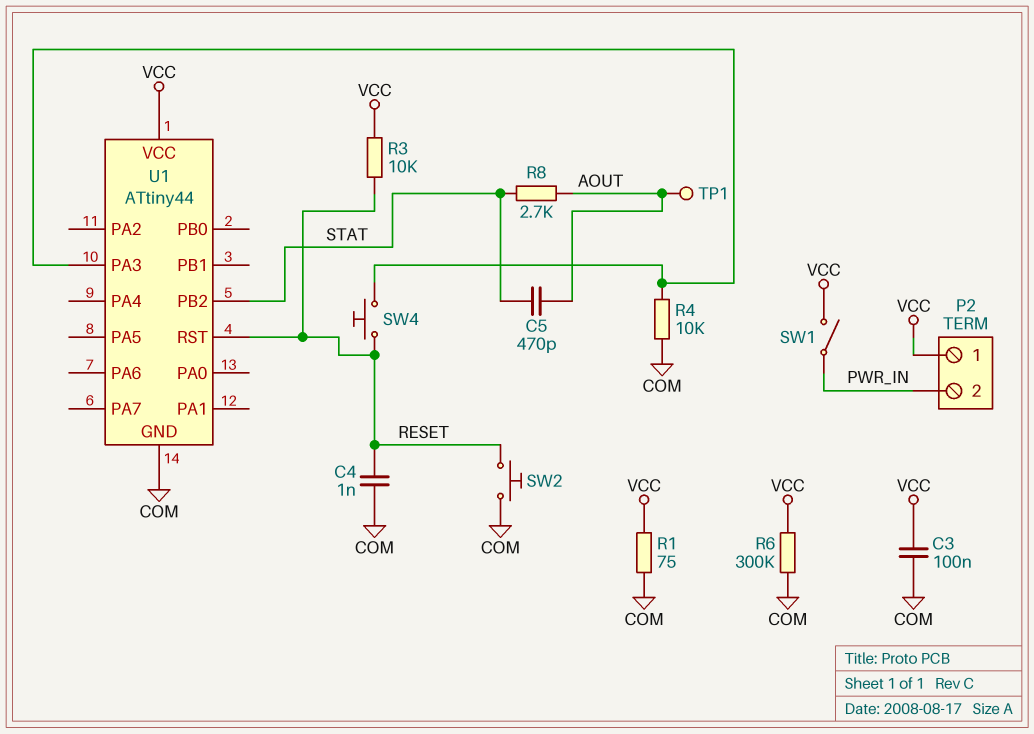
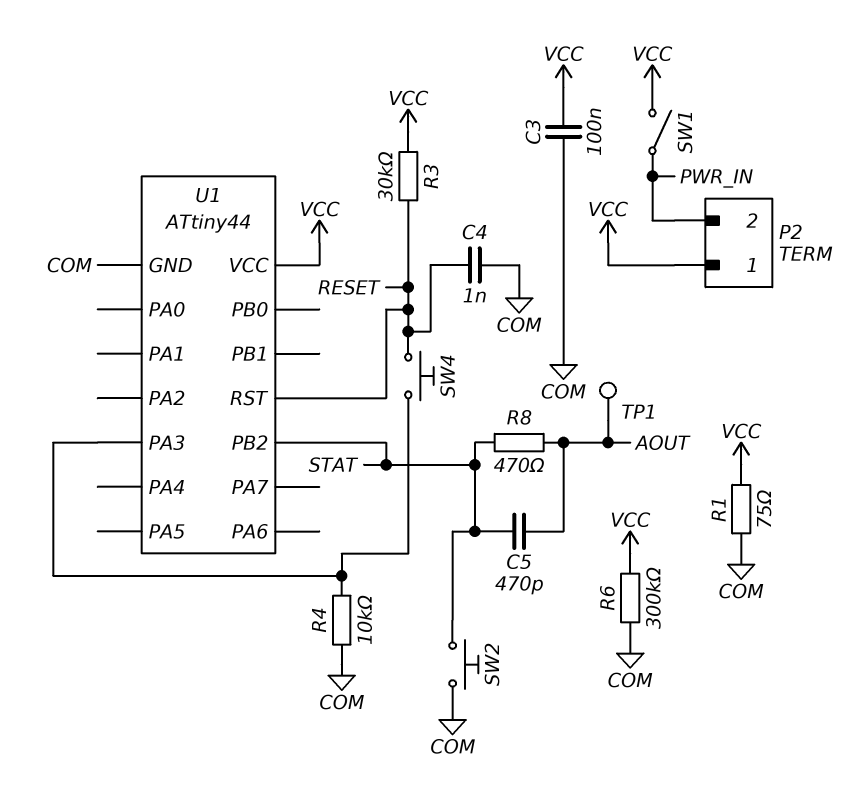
R3: 10k (RESET, VCC) -> 30k (RESET, VCC)
R8: 2.7k (AOUT, STAT) -> 470 (AOUT, STAT)
SW2: button (COM, RESET) -> button (COM, STAT)

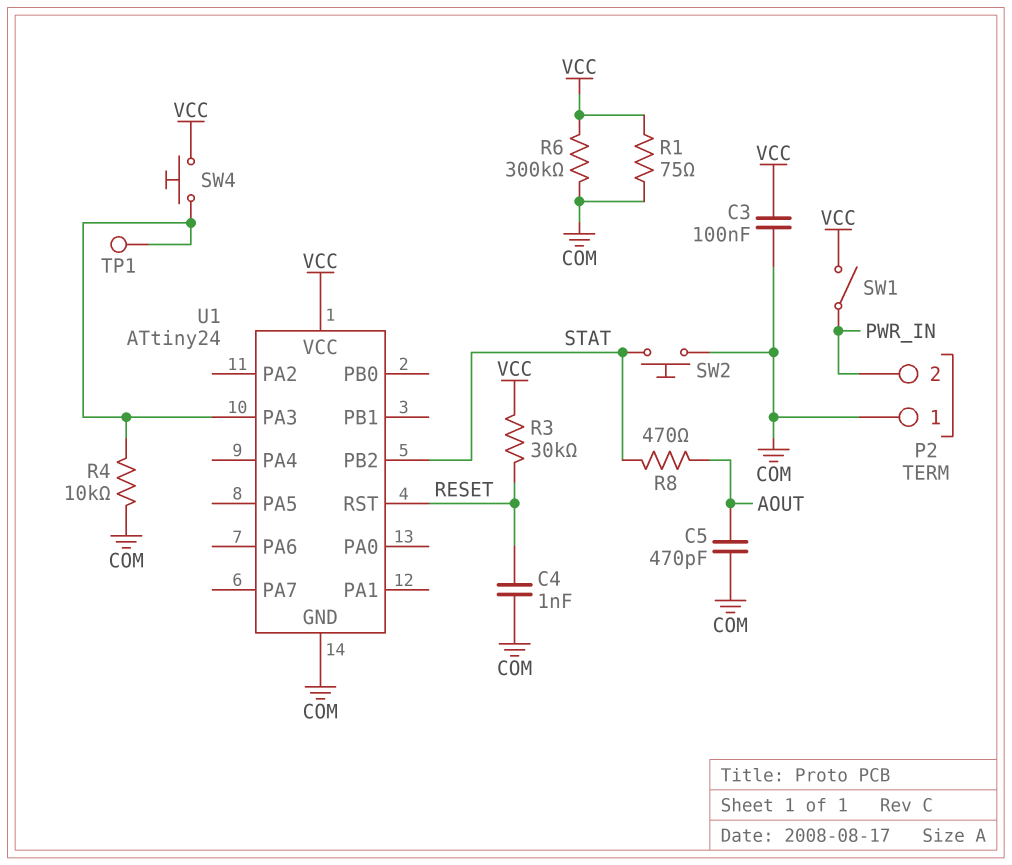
C5: 470pF (AOUT, STAT) -> 470pF (AOUT, COM)
P2 pin 1: VCC -> COM
SW4: button (RESET, U1/PA3) -> button (U1/PA3, VCC)
TP1: test point (AOUT) -> test point (U1/PA3)
U1: ATtiny44 -> ATtiny24

